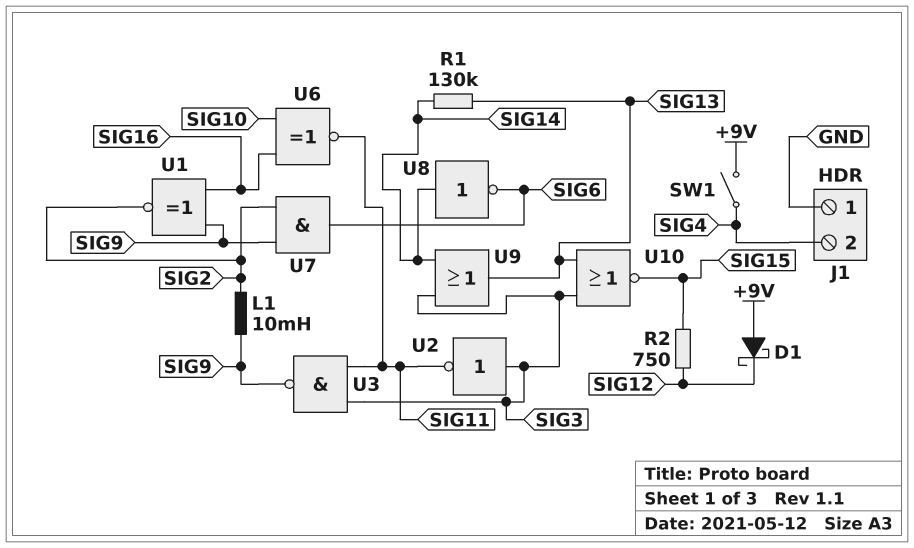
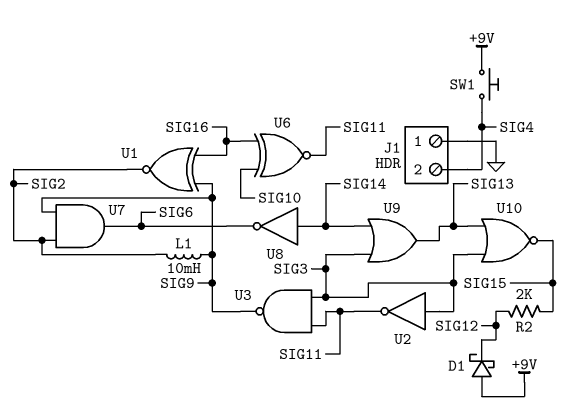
R1: 130k (SIG13, SIG14) -> none
R2: 750 (SIG12, SIG15) -> 2k (SIG12, SIG15)
SW1: switch (+9V, SIG4) -> button (+9V, SIG4)

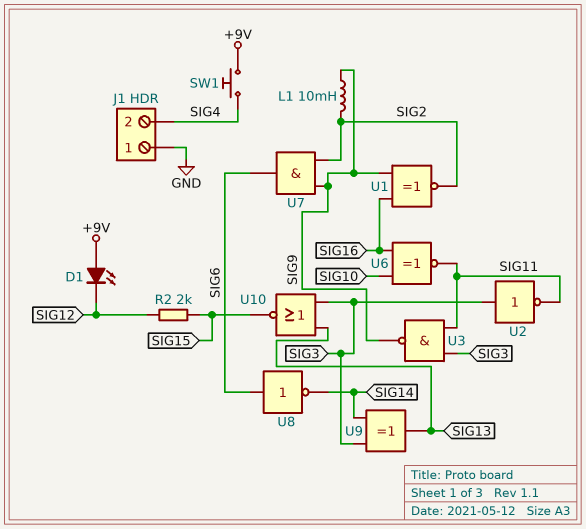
D1: schottky (A +9V, K SIG12) -> LED (A +9V, K SIG12)
U8: NOT (in SIG14, out SIG6) -> NOT (in SIG6, out SIG14)
U9: OR (in SIG3, in SIG14, out SIG13) -> XOR (in SIG3, in SIG14, out SIG13)

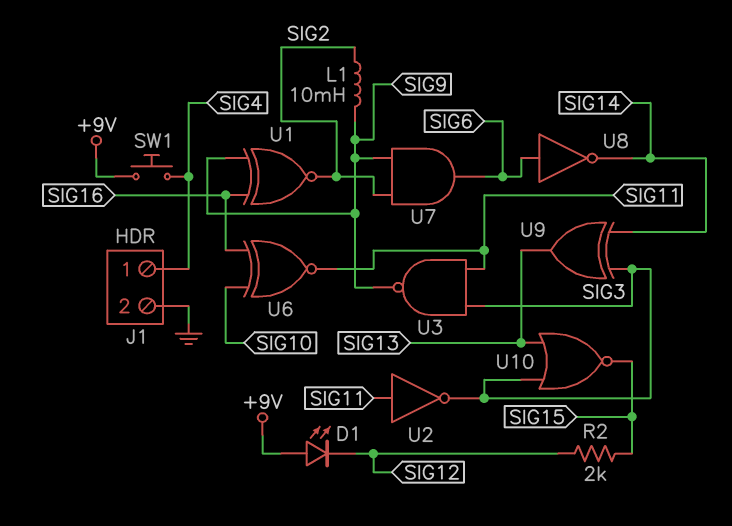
J1 pin 1: GND -> SIG4
J1 pin 2: SIG4 -> GND
U2: NOT (in SIG3, out SIG11) -> NOT (in SIG11, out SIG3)

